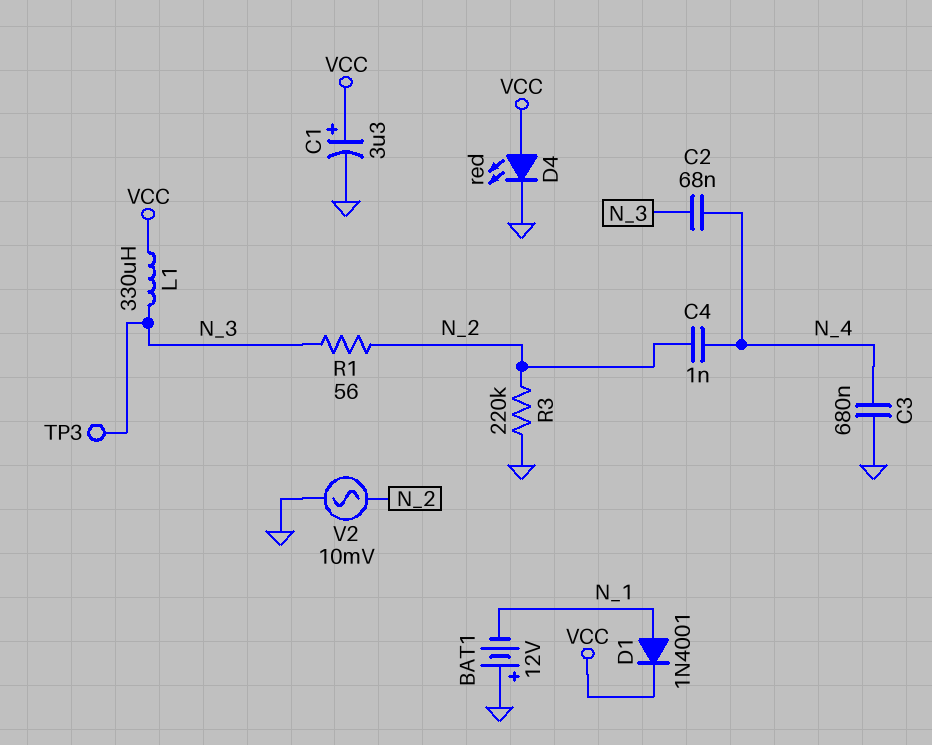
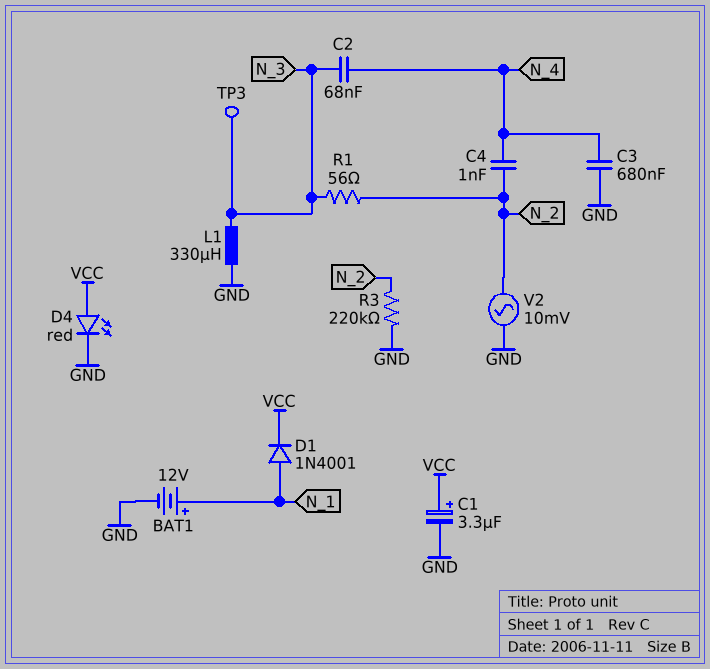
BAT1: 12V (plus GND, minus N_1) -> 12V (plus N_1, minus GND)
L1: 330uH (N_3, VCC) -> 330uH (GND, N_3)

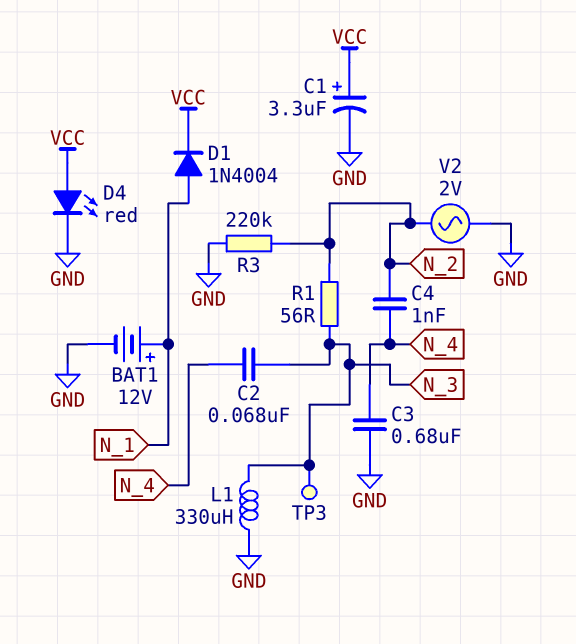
D1: diode 1N4001 (A N_1, K VCC) -> diode 1N4004 (A N_1, K VCC)
V2: AC 10mV (GND, N_2) -> AC 2V (GND, N_2)

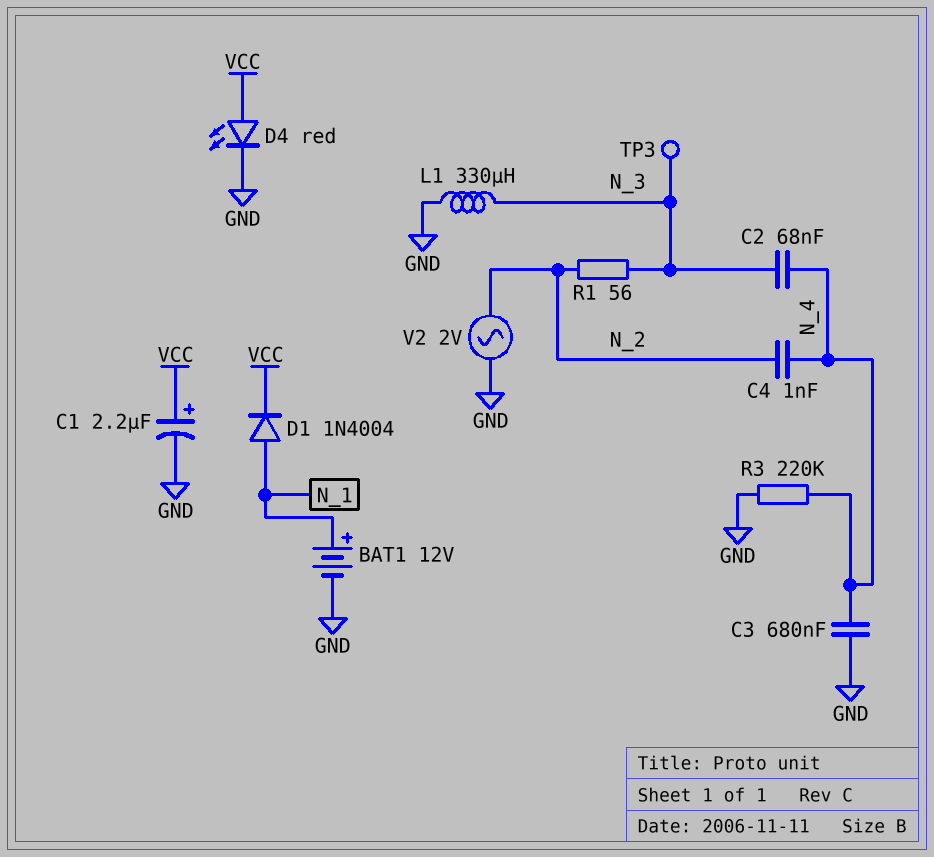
C1: 3.3uF (plus VCC, minus GND) -> 2.2uF (plus VCC, minus GND)
R3: 220k (GND, N_2) -> 220k (GND, N_4)

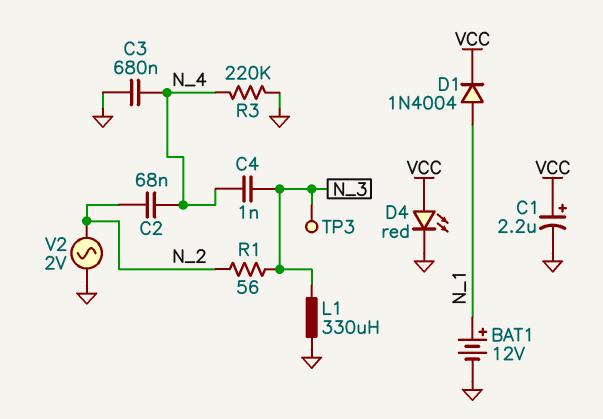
C2: 68nF (N_3, N_4) -> 68nF (N_2, N_4)
C4: 1nF (N_2, N_4) -> 1nF (N_3, N_4)

